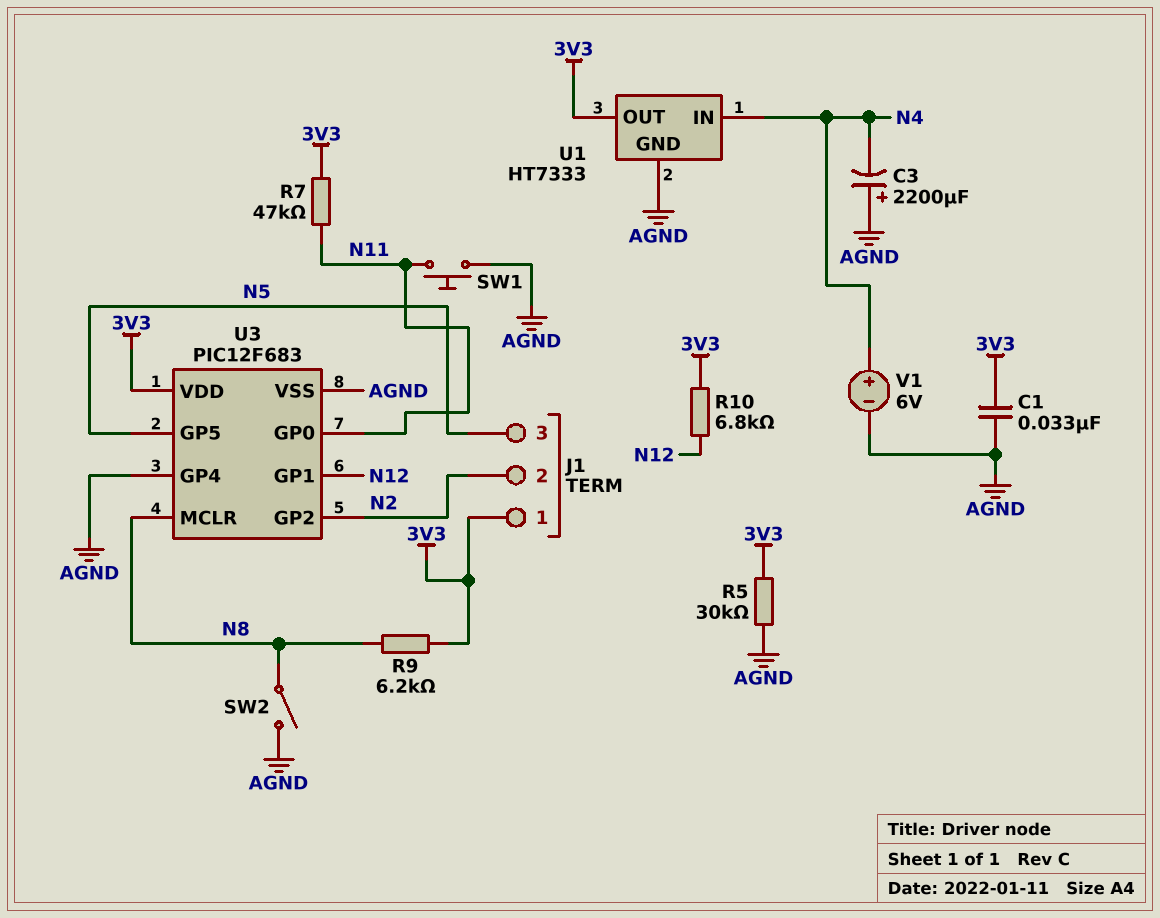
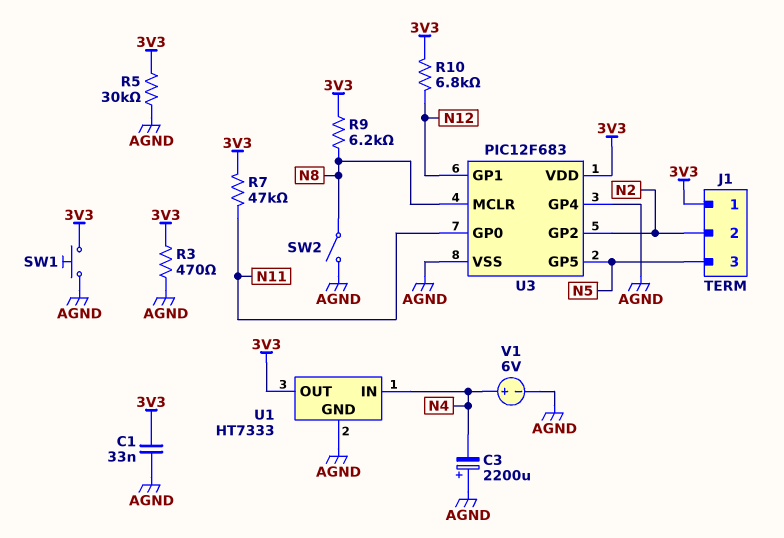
R3: none -> 470 (3V3, AGND)
SW1: button (AGND, N11) -> button (3V3, AGND)

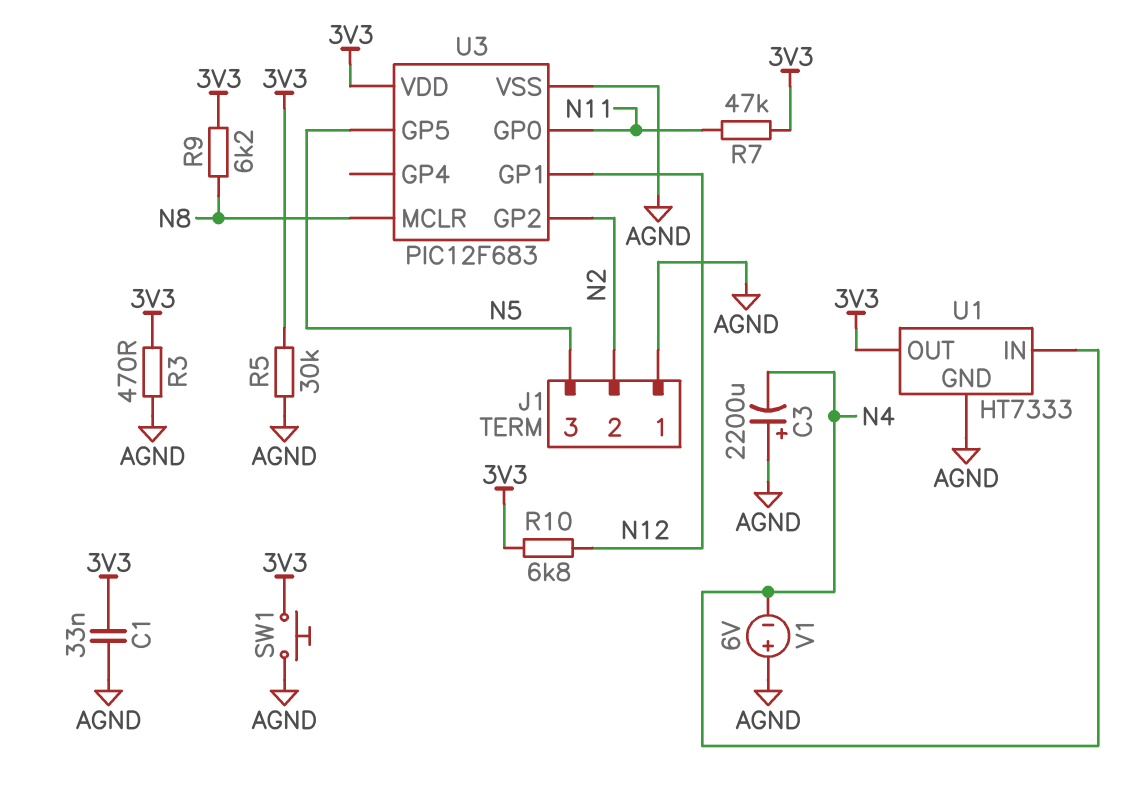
J1 pin 1: 3V3 -> AGND
SW2: switch (AGND, N8) -> none
U3 pin GP4: AGND -> none
V1: 6V (plus N4, minus AGND) -> 6V (plus AGND, minus N4)

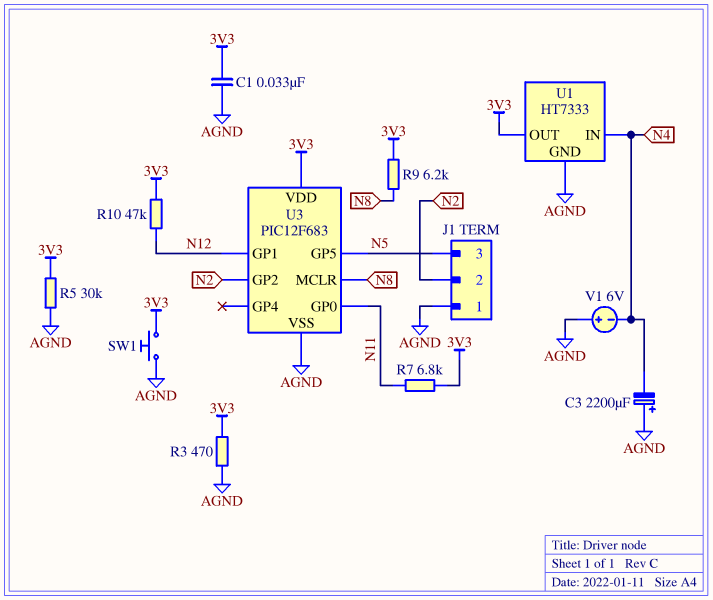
R7: 47k (3V3, N11) -> 6.8k (3V3, N11)
R10: 6.8k (3V3, N12) -> 47k (3V3, N12)

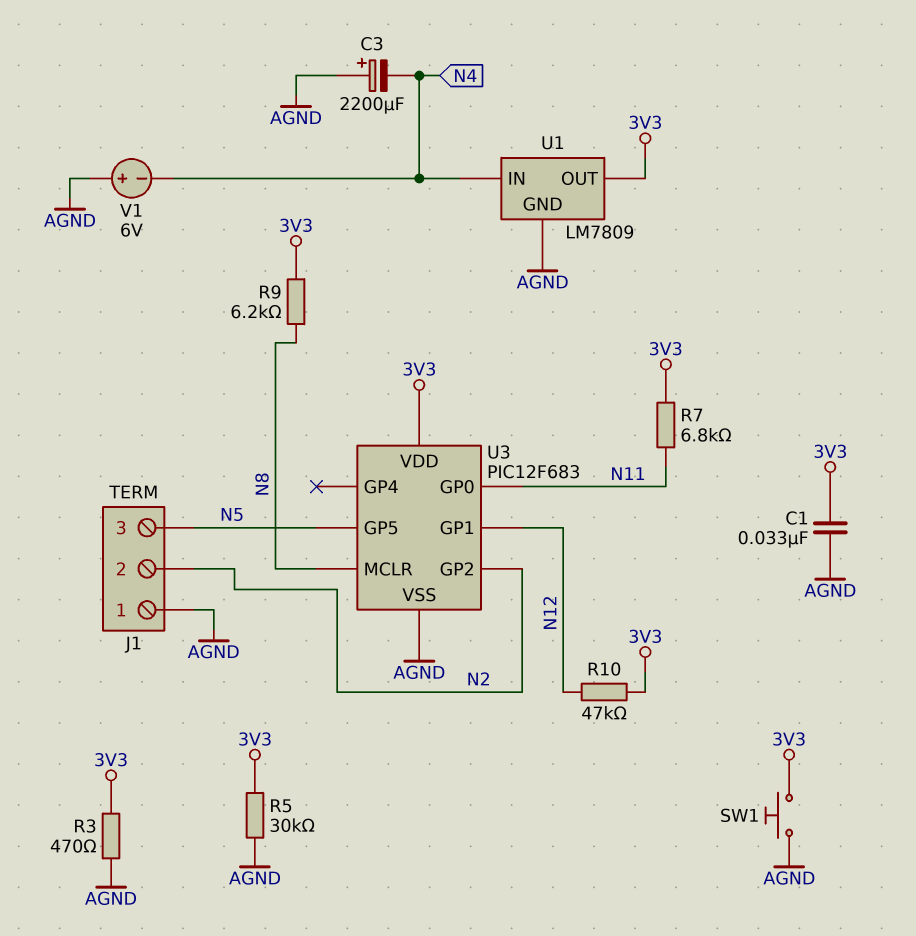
U1: HT7333 -> LM7809

